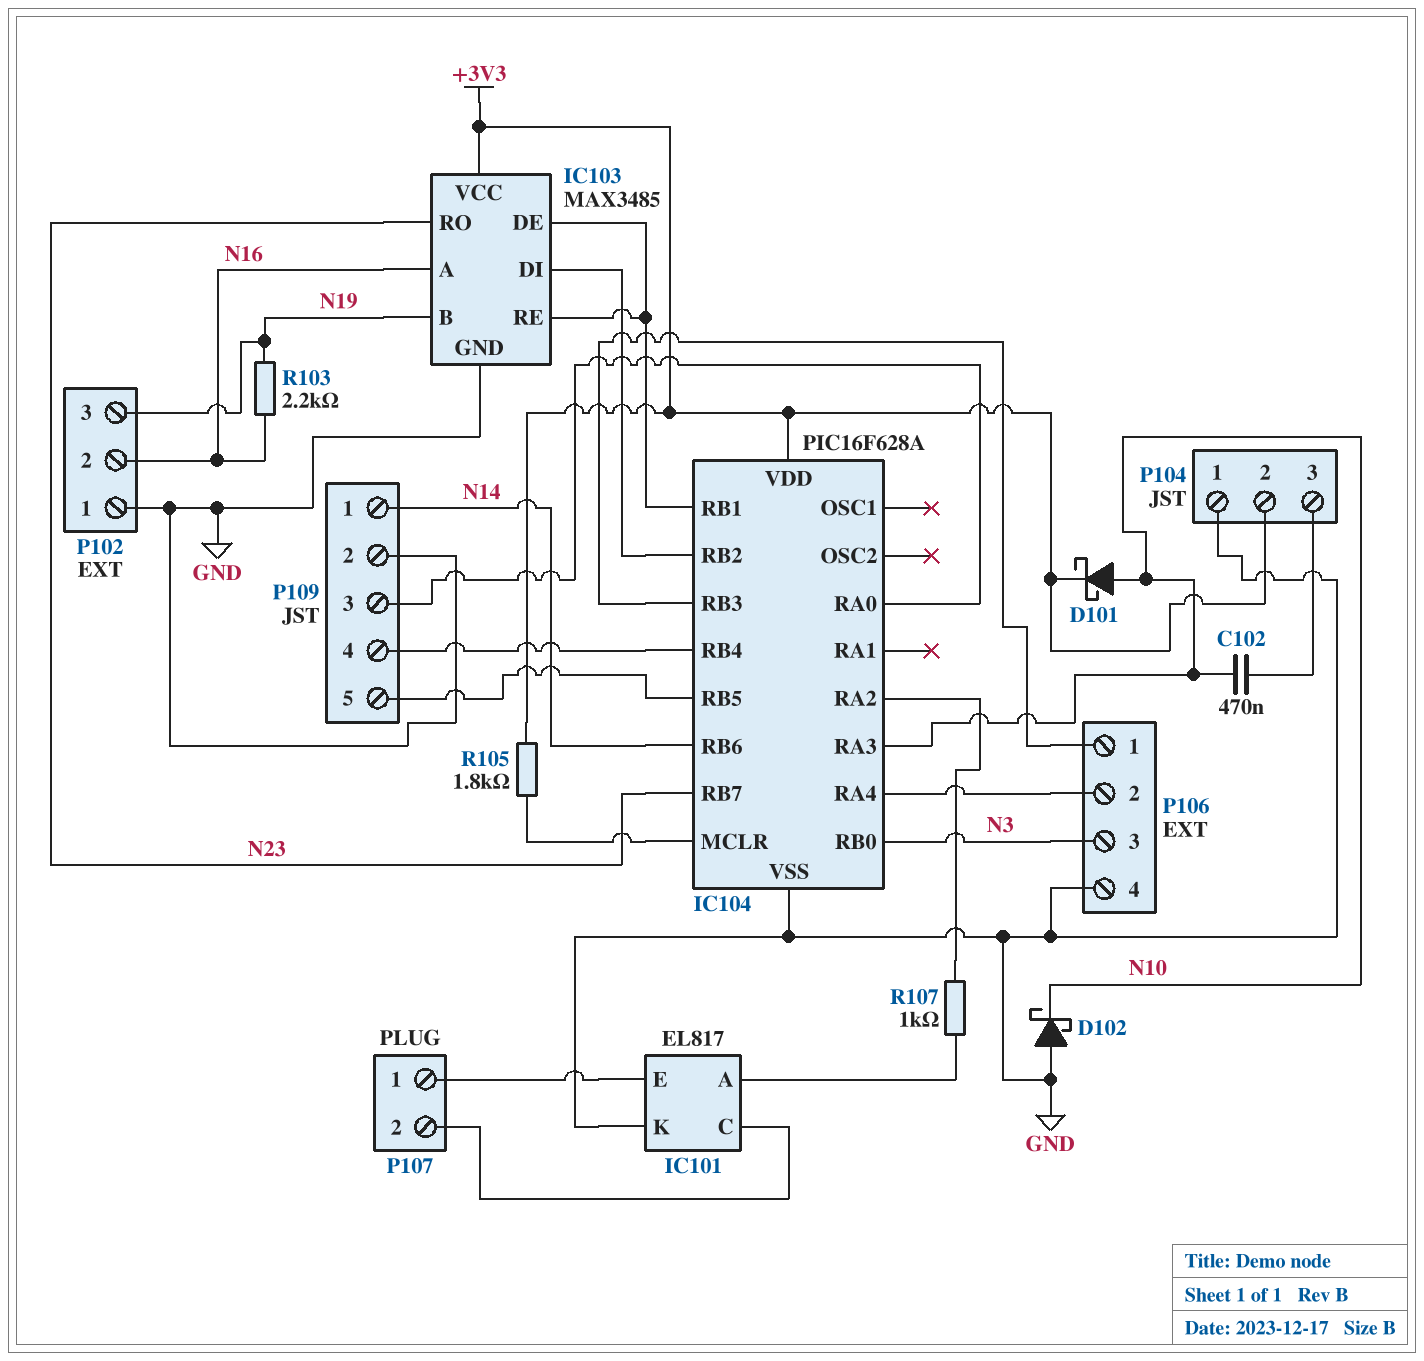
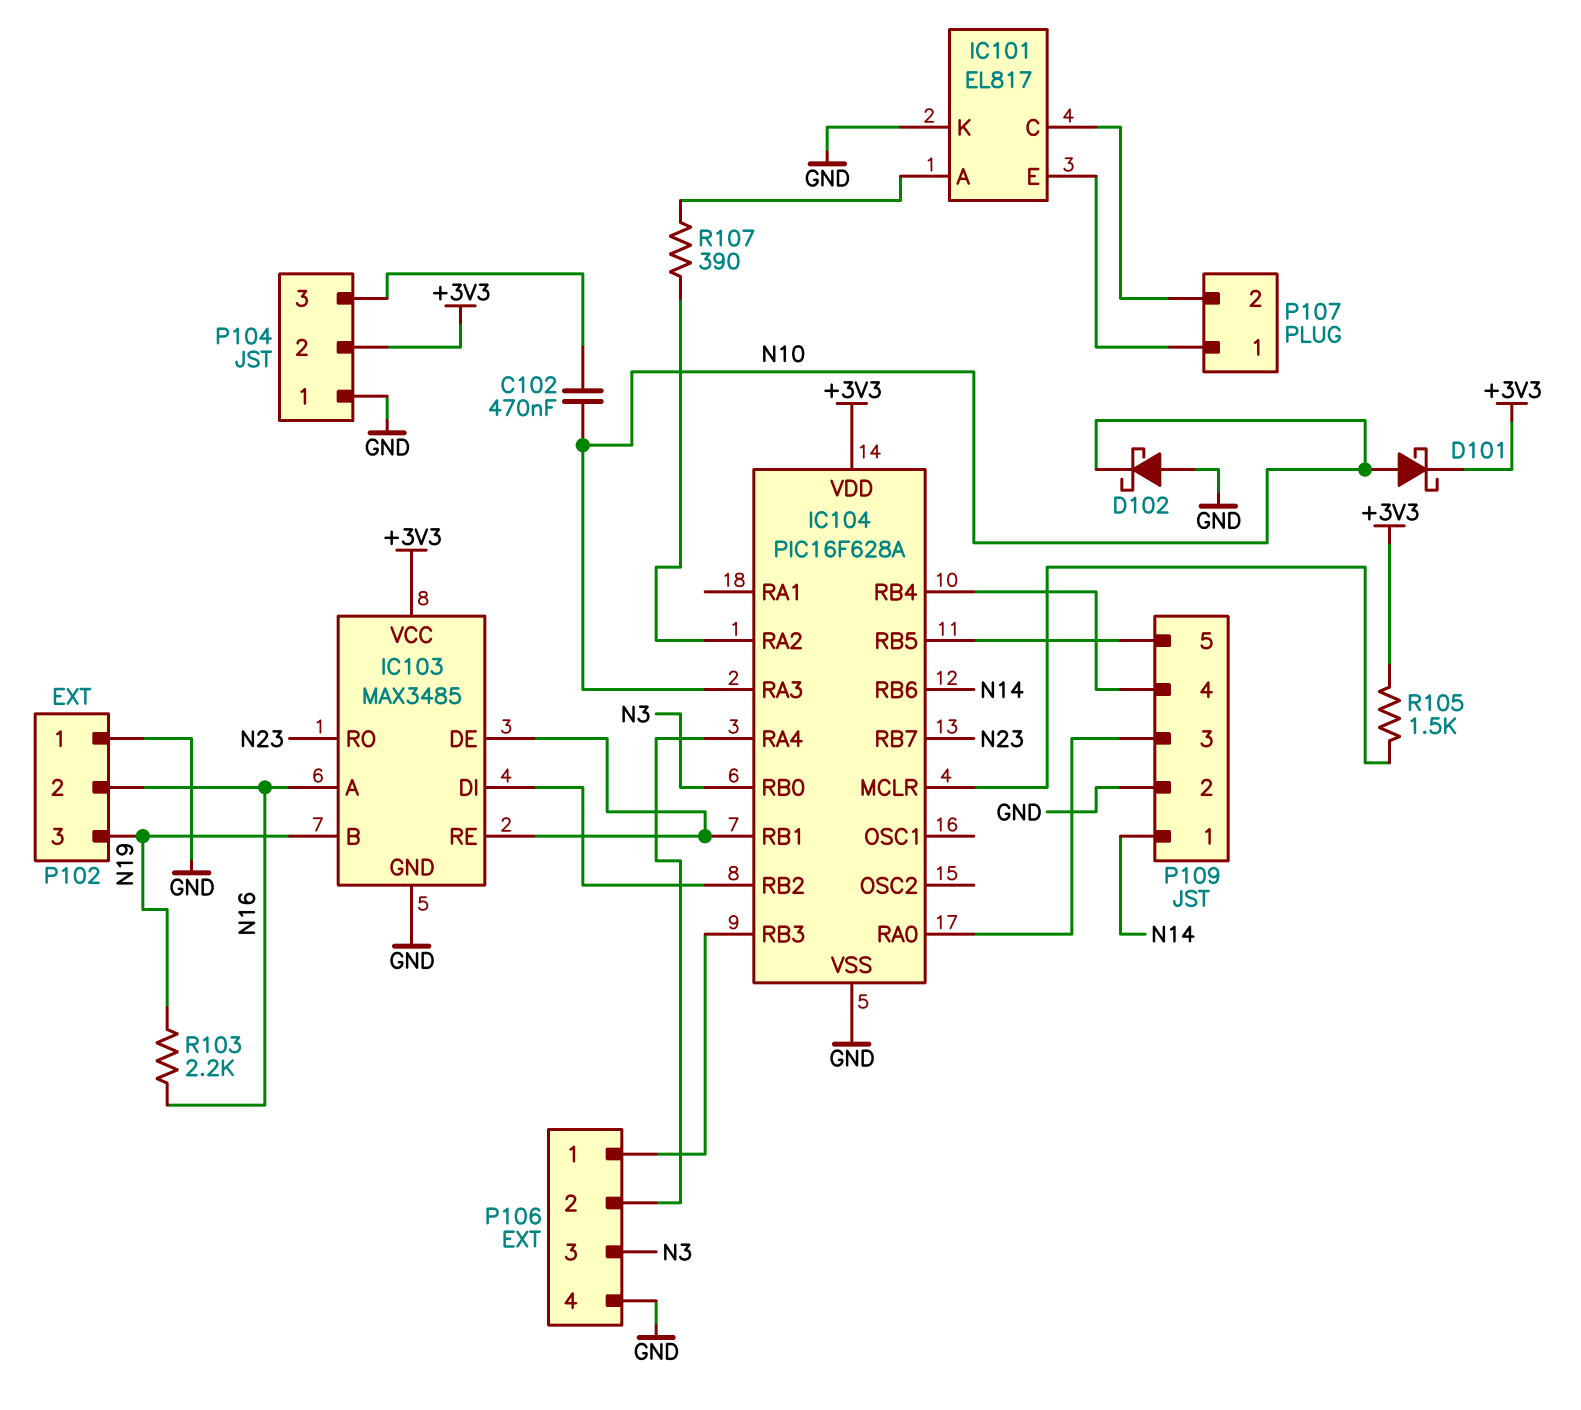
R105: 1.8k (+3V3, IC104/MCLR) -> 1.5k (+3V3, IC104/MCLR)
R107: 1k (IC101/A, IC104/RA2) -> 390 (IC101/A, IC104/RA2)

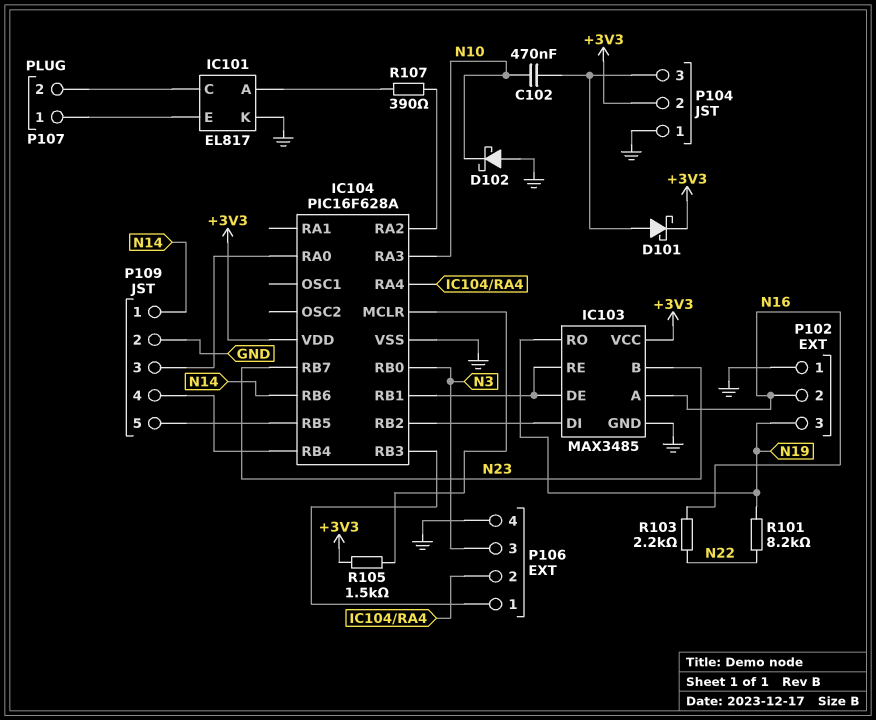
D101: schottky (A N10, K +3V3) -> schottky (A P104/3, K +3V3)
IC103 pin B: N19 -> N23
IC103 pin RO: N23 -> N19
R101: none -> 8.2k (N19, N22)
R103: 2.2k (N16, N19) -> 2.2k (N16, N22)

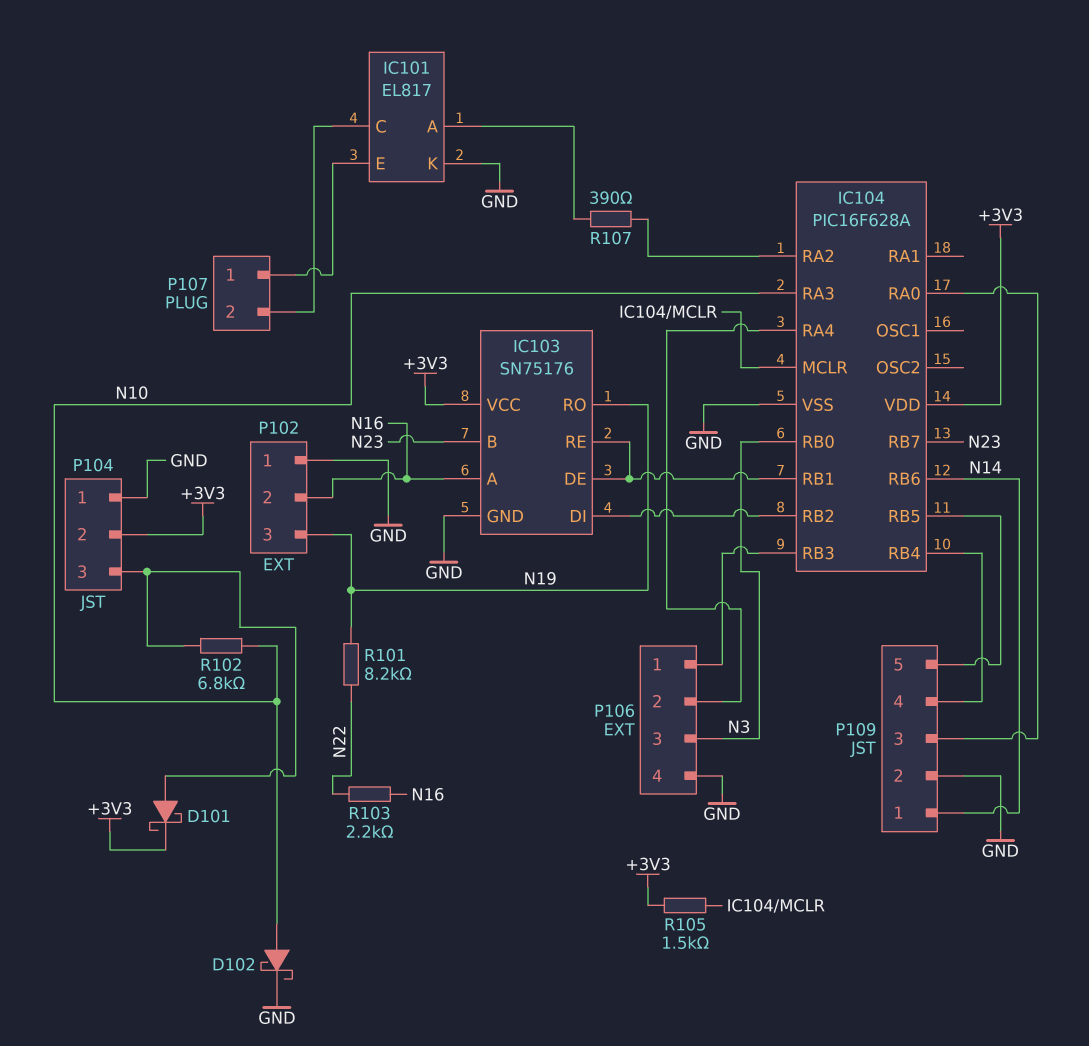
C102: 470nF (N10, P104/3) -> none
D102: schottky (A GND, K N10) -> schottky (A N10, K GND)
IC103: MAX3485 -> SN75176
R102: none -> 6.8k (N10, P104/3)

